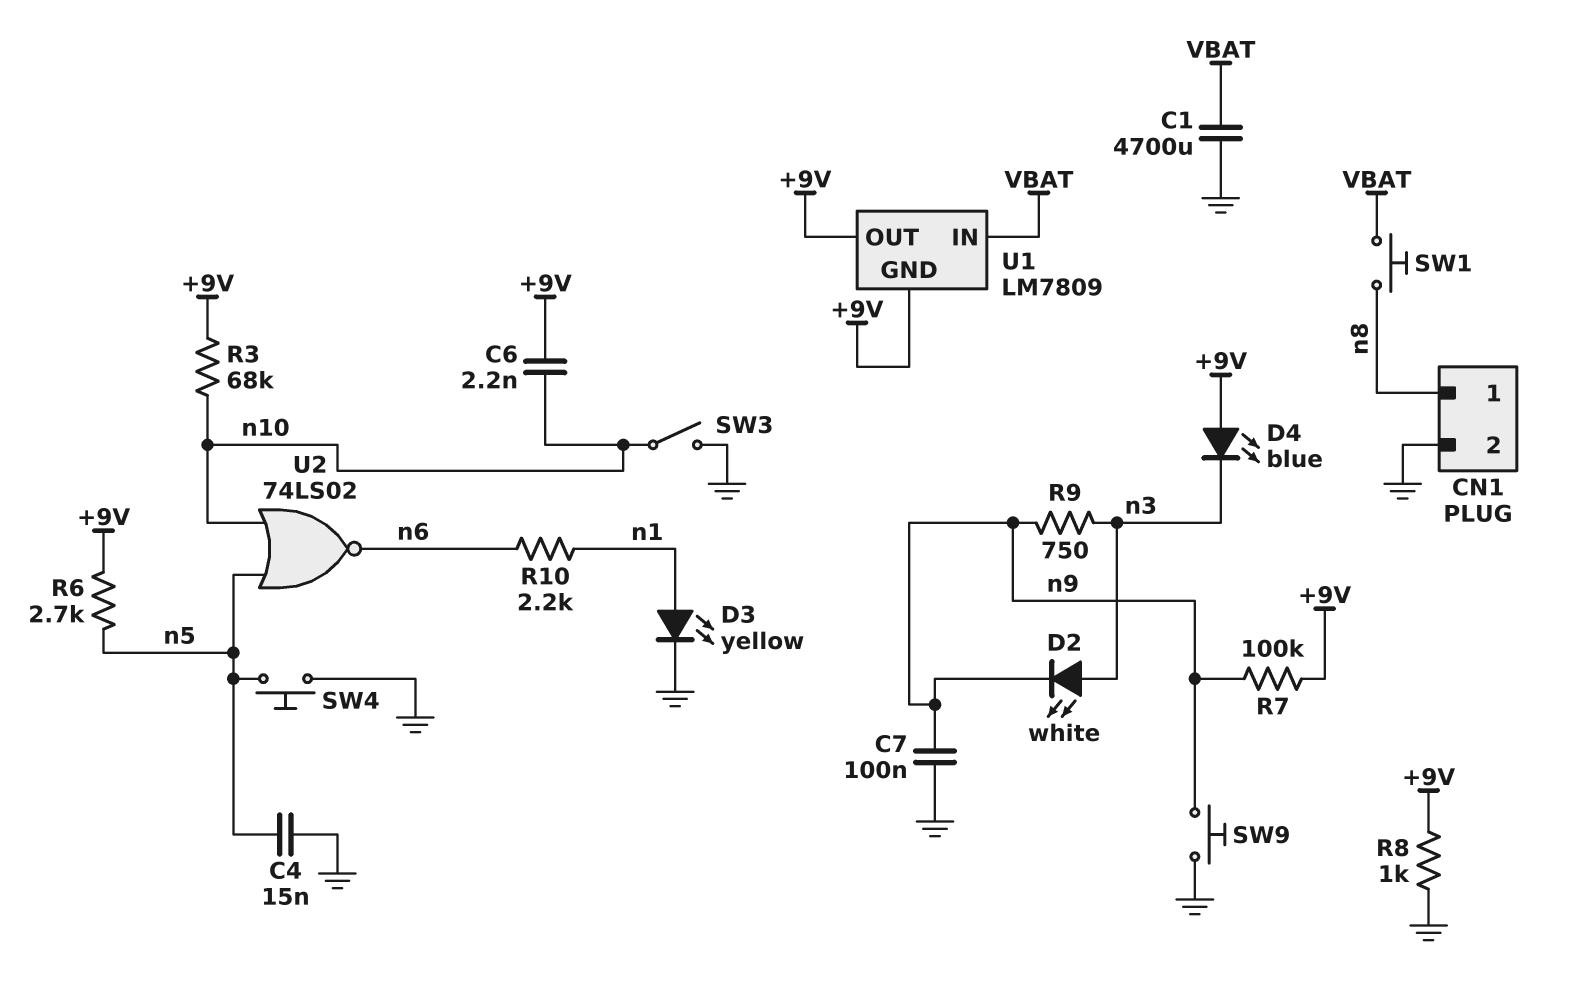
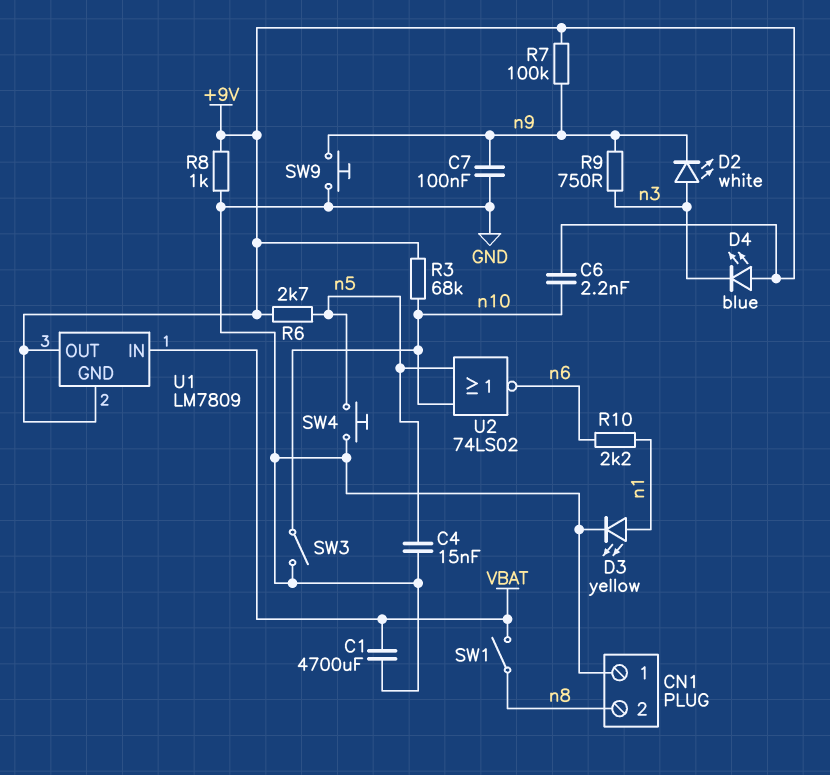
CN1 pin 1: n8 -> GND
CN1 pin 2: GND -> n8
SW1: button (VBAT, n8) -> switch (VBAT, n8)

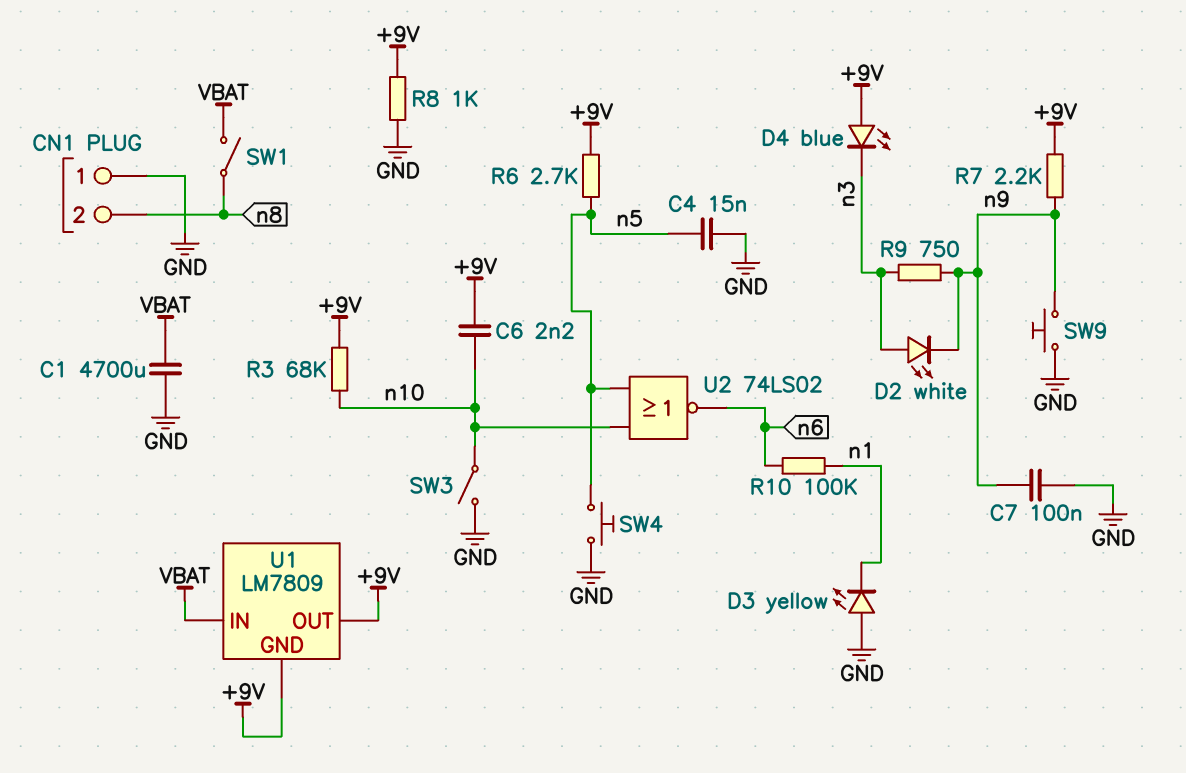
D3: LED yellow (A n1, K GND) -> LED yellow (A GND, K n1)
R7: 100k (+9V, n9) -> 2.2k (+9V, n9)
R10: 2.2k (n1, n6) -> 100k (n1, n6)

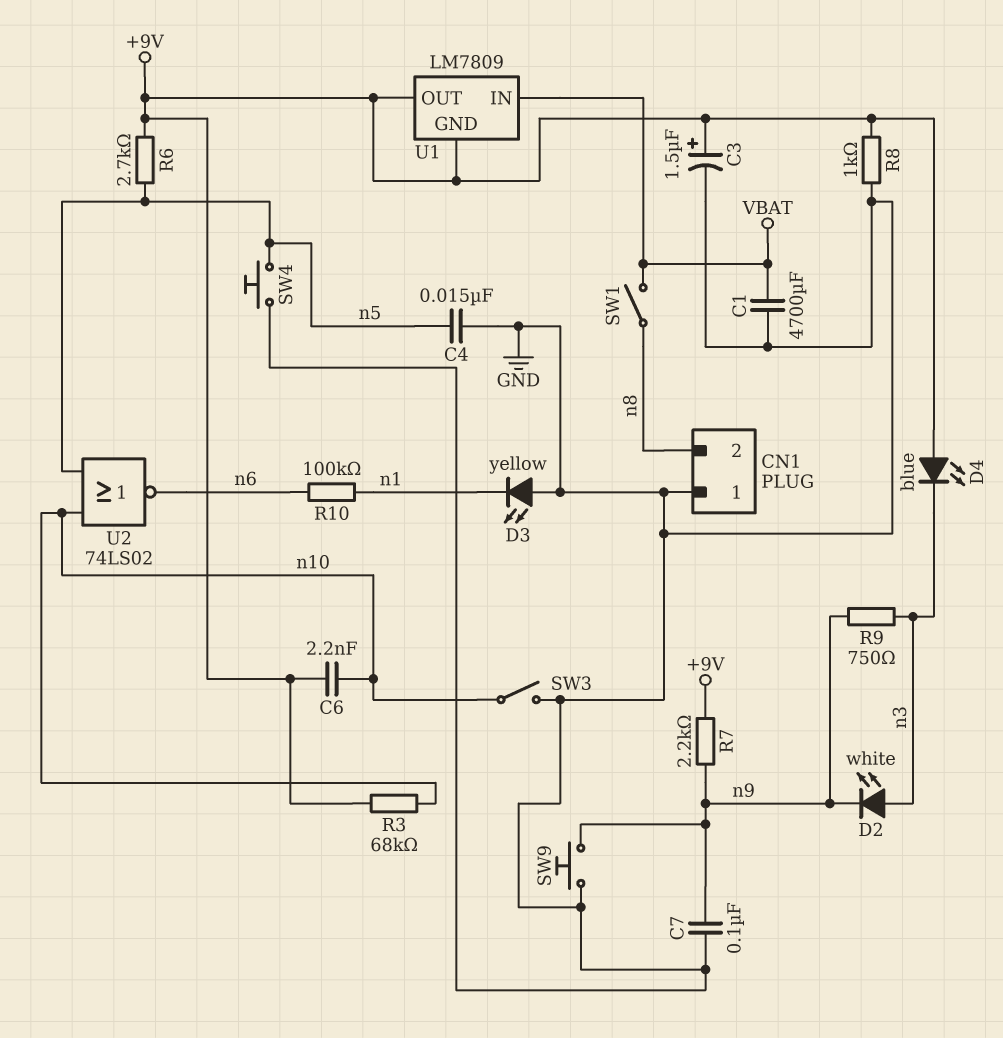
C3: none -> 1.5uF (plus +9V, minus GND)

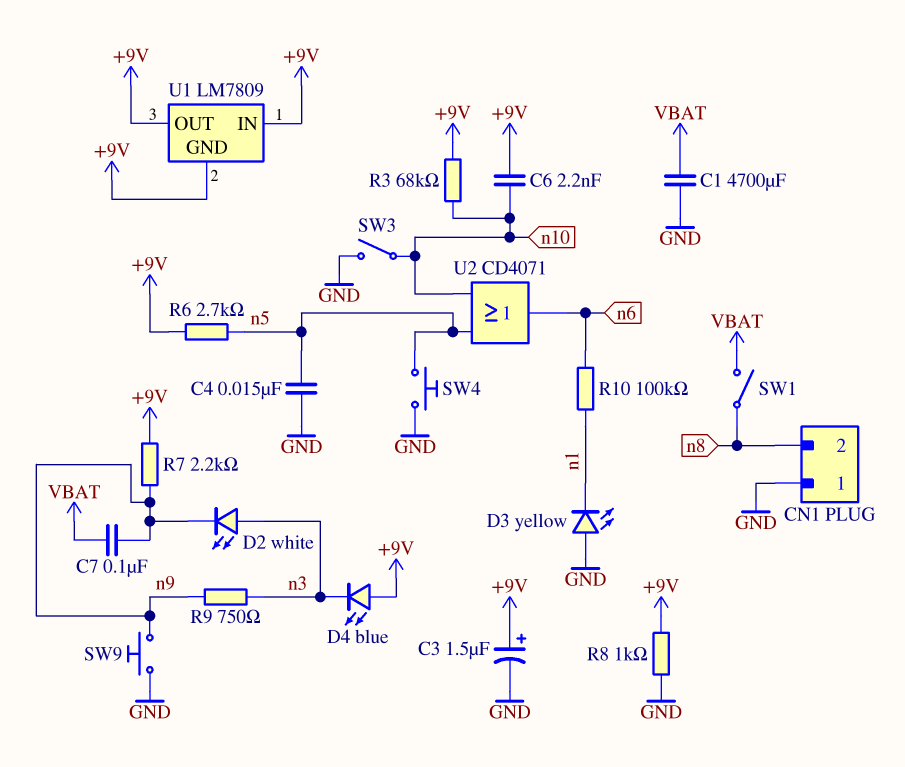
C7: 100nF (GND, n9) -> 100nF (VBAT, n9)
U1 pin IN: VBAT -> +9V
U2: NOR 74LS02 (in n5, in n10, out n6) -> OR CD4071 (in n5, in n10, out n6)

